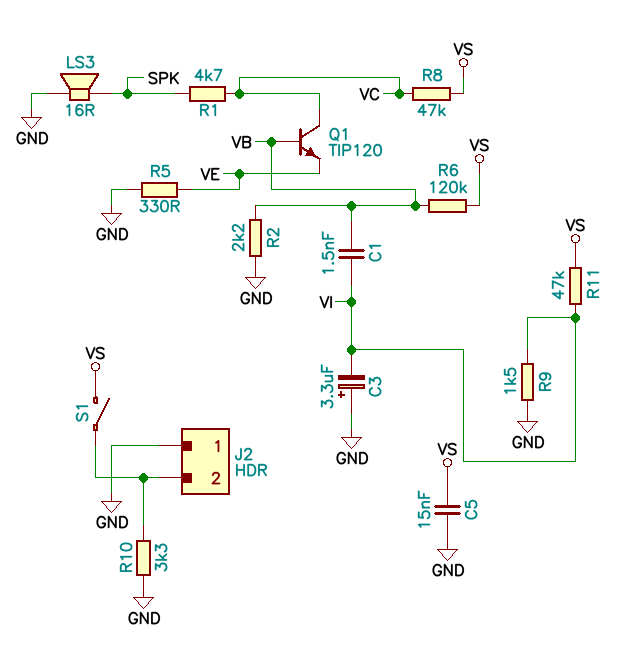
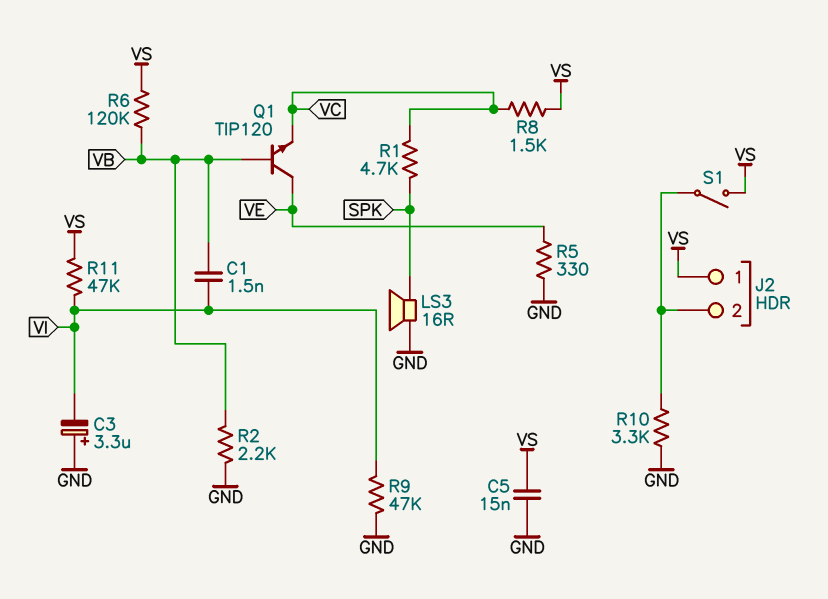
J2 pin 1: GND -> VS
Q1: NPN TIP120 (B VB, C VC, E VE) -> NPN TIP120 (B VB, C VE, E VC)
R8: 47k (VC, VS) -> 1.5k (VC, VS)
R9: 1.5k (GND, VI) -> 47k (GND, VI)

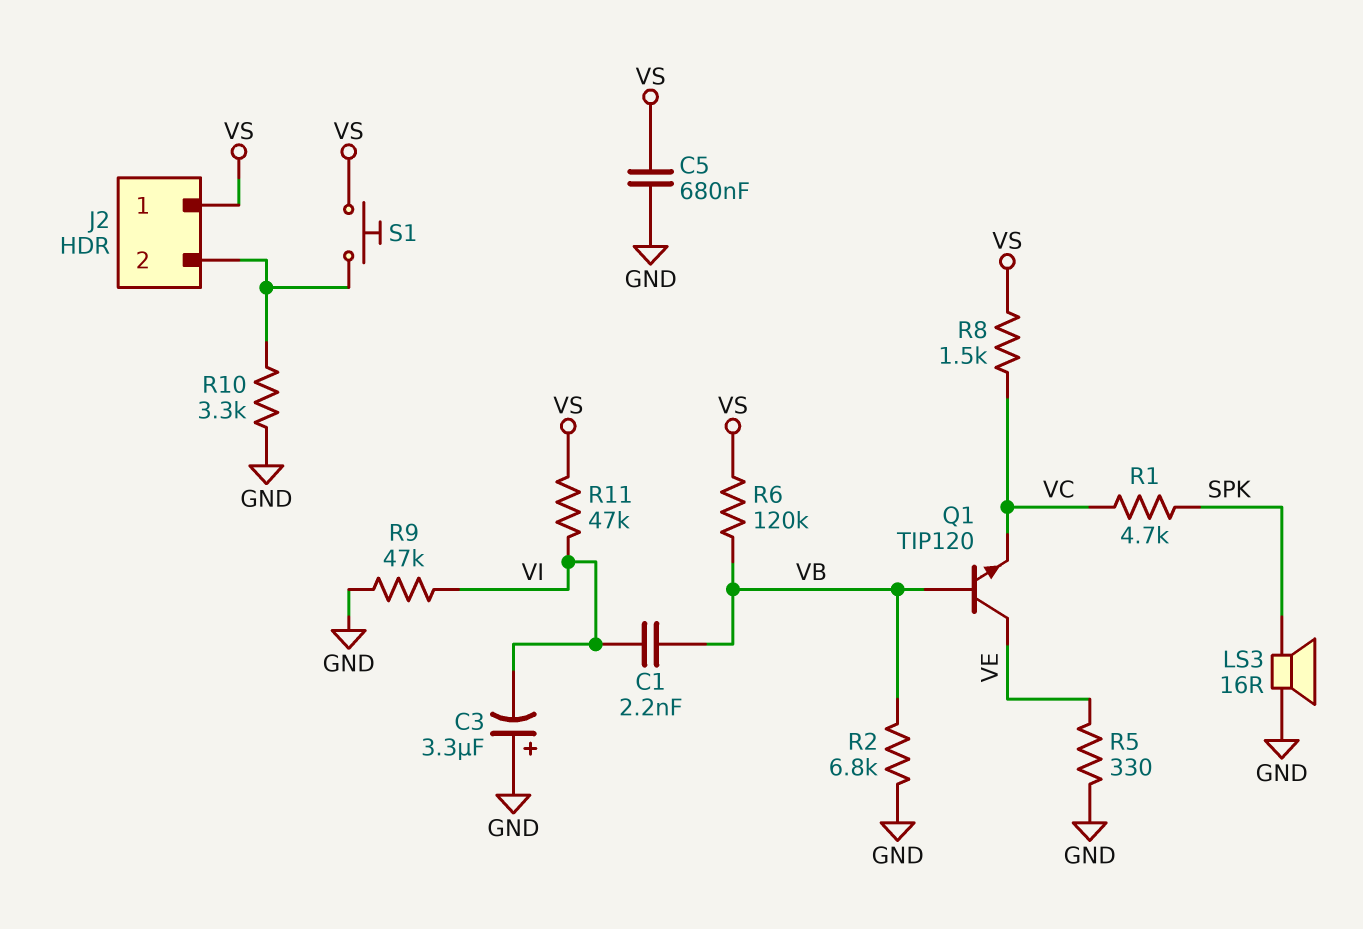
C1: 1.5nF (VB, VI) -> 2.2nF (VB, VI)
C5: 15nF (GND, VS) -> 680nF (GND, VS)
R2: 2.2k (GND, VB) -> 6.8k (GND, VB)
S1: switch (J2/2, VS) -> button (J2/2, VS)

